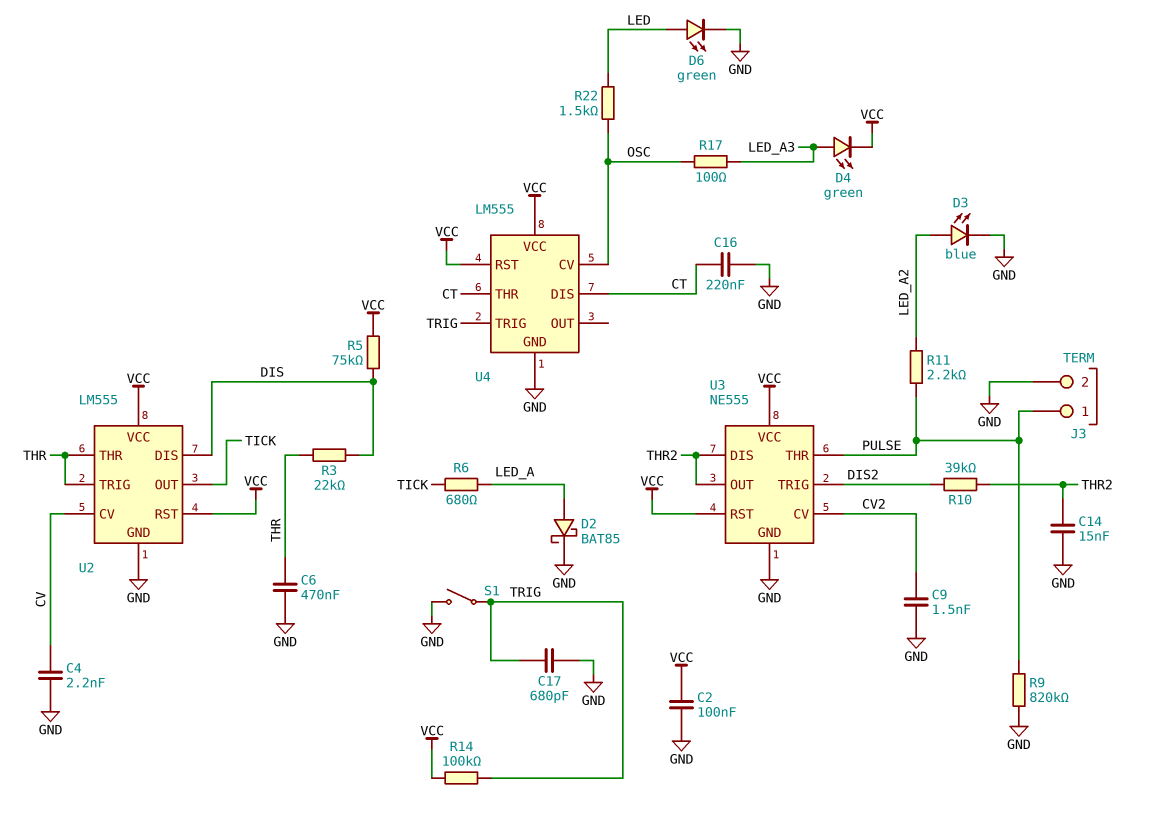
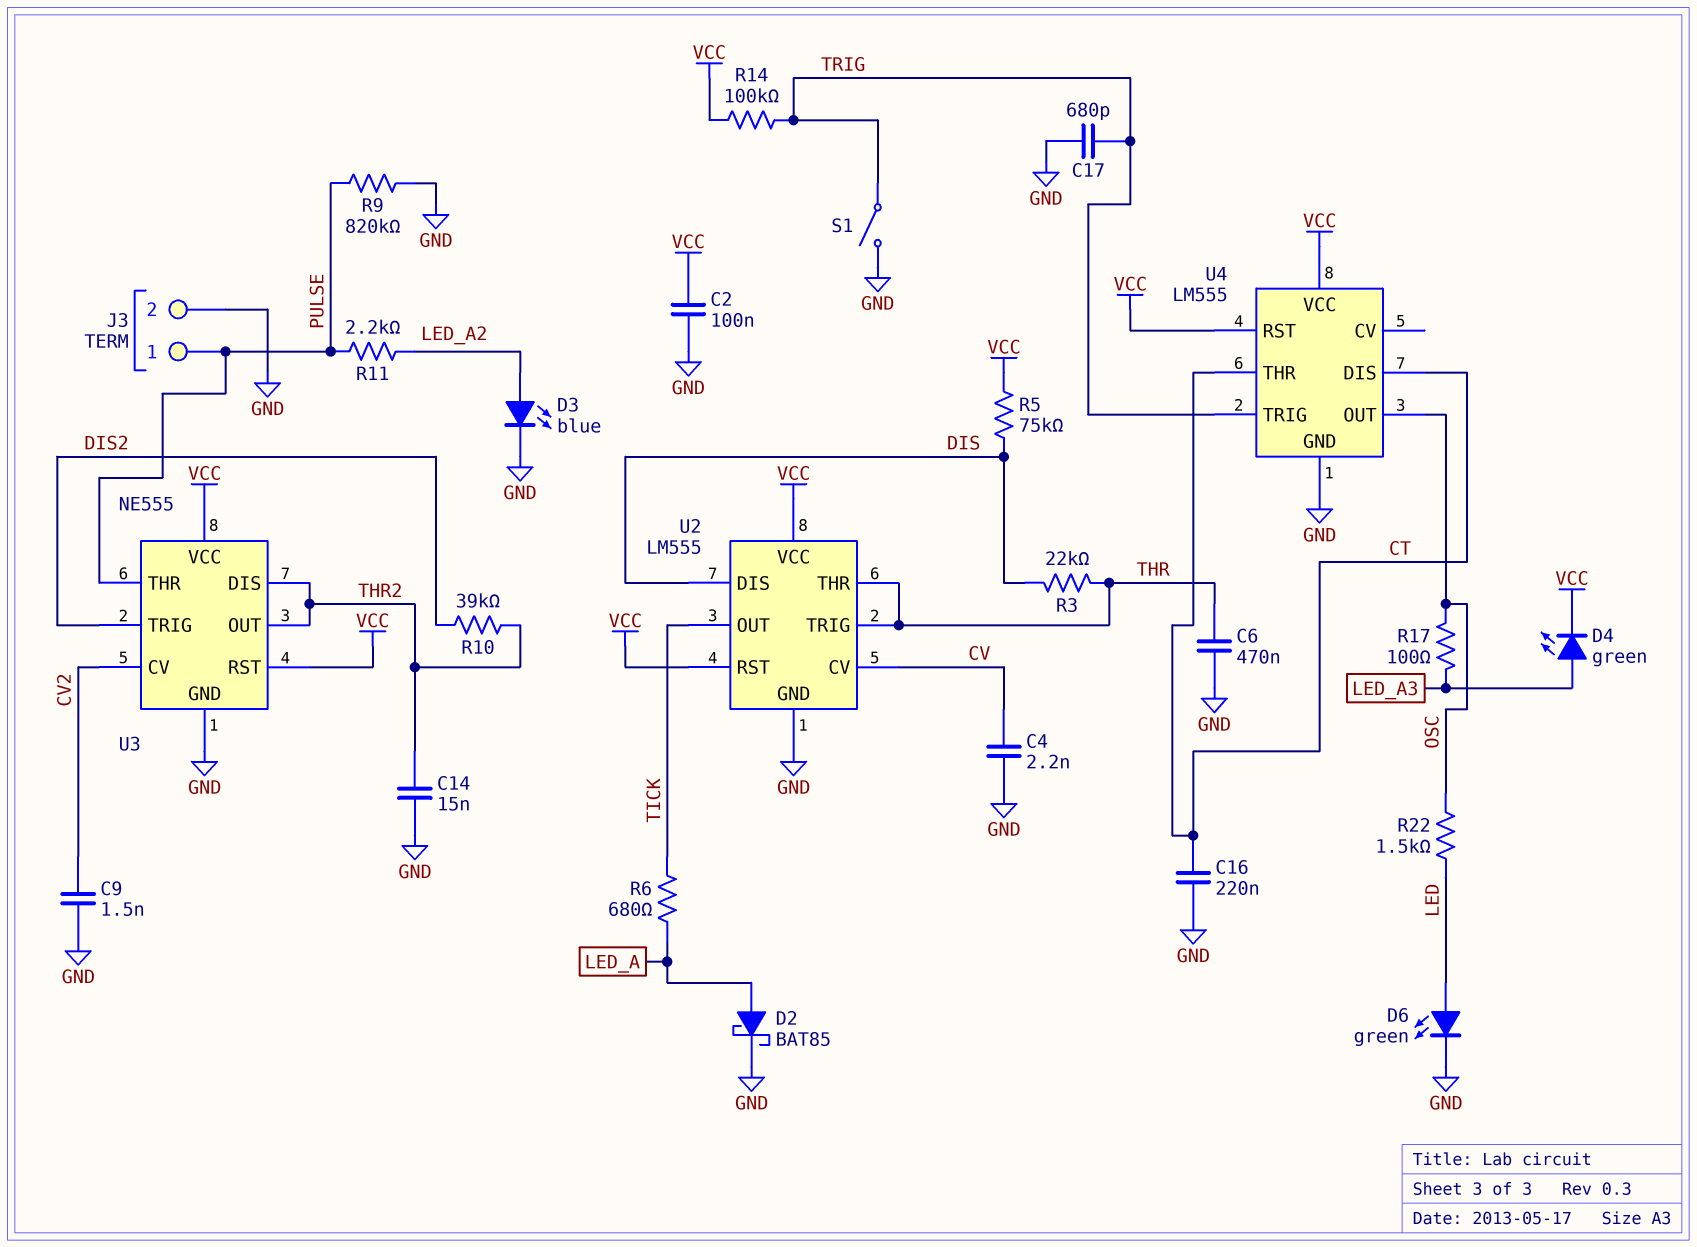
U4 pin CV: OSC -> none
U4 pin OUT: none -> OSC

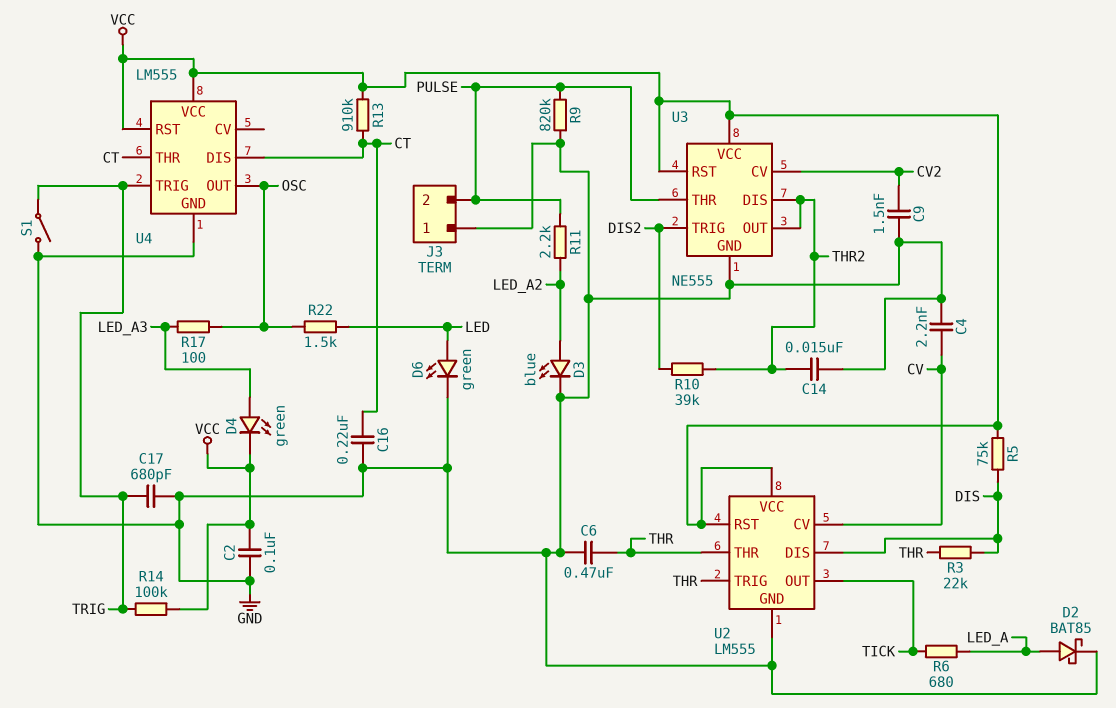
J3 pin 1: PULSE -> GND
J3 pin 2: GND -> PULSE
R13: none -> 910k (CT, VCC)

